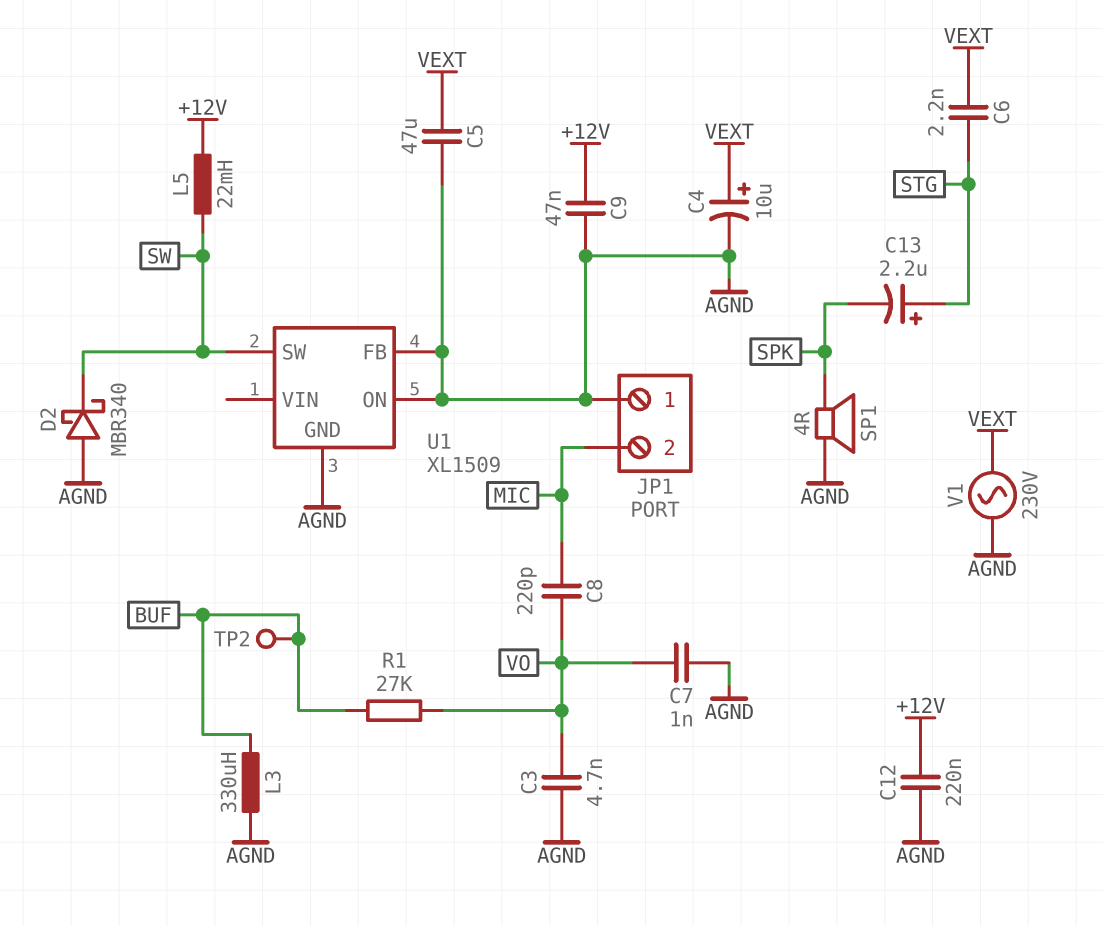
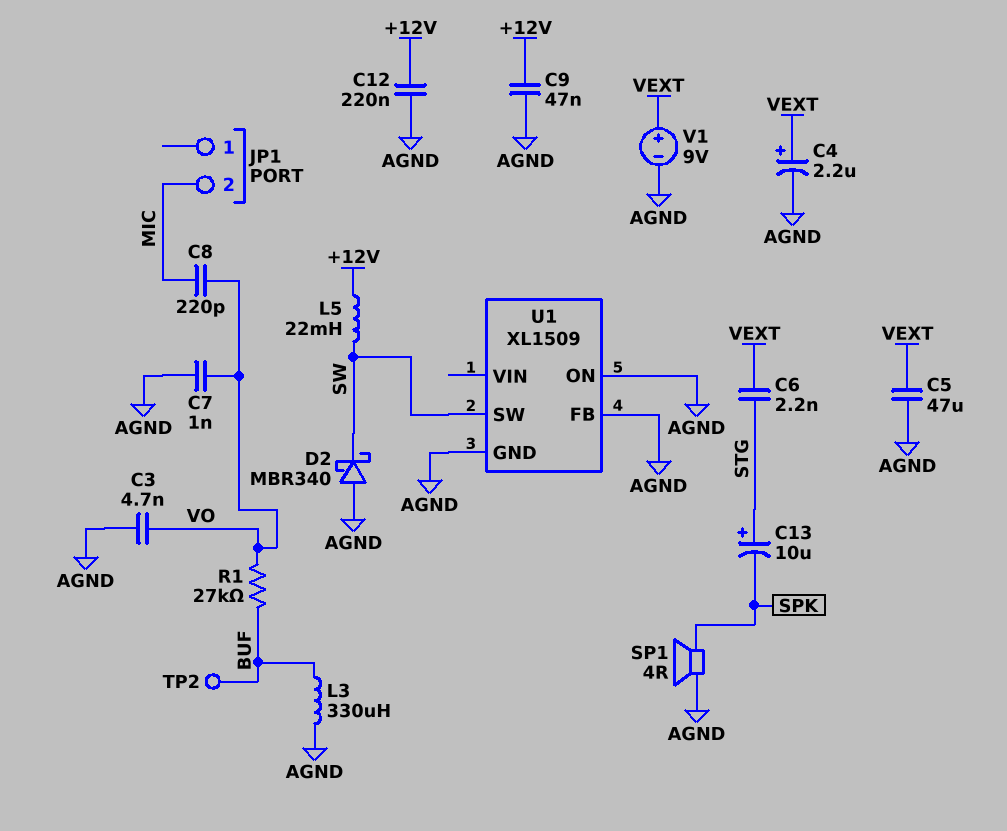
C4: 10uF (plus VEXT, minus AGND) -> 2.2uF (plus VEXT, minus AGND)
C13: 2.2uF (plus STG, minus SPK) -> 10uF (plus STG, minus SPK)
JP1 pin 1: AGND -> none
V1: AC 230V (AGND, VEXT) -> 9V (plus VEXT, minus AGND)

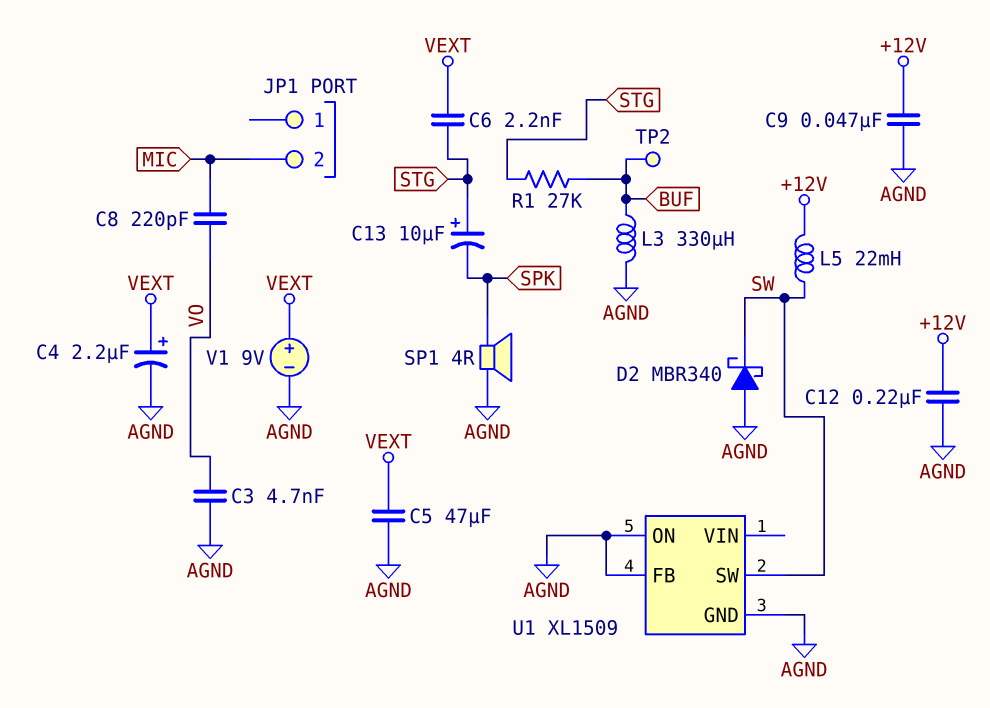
C7: 1nF (AGND, VO) -> none
R1: 27k (BUF, VO) -> 27k (BUF, STG)

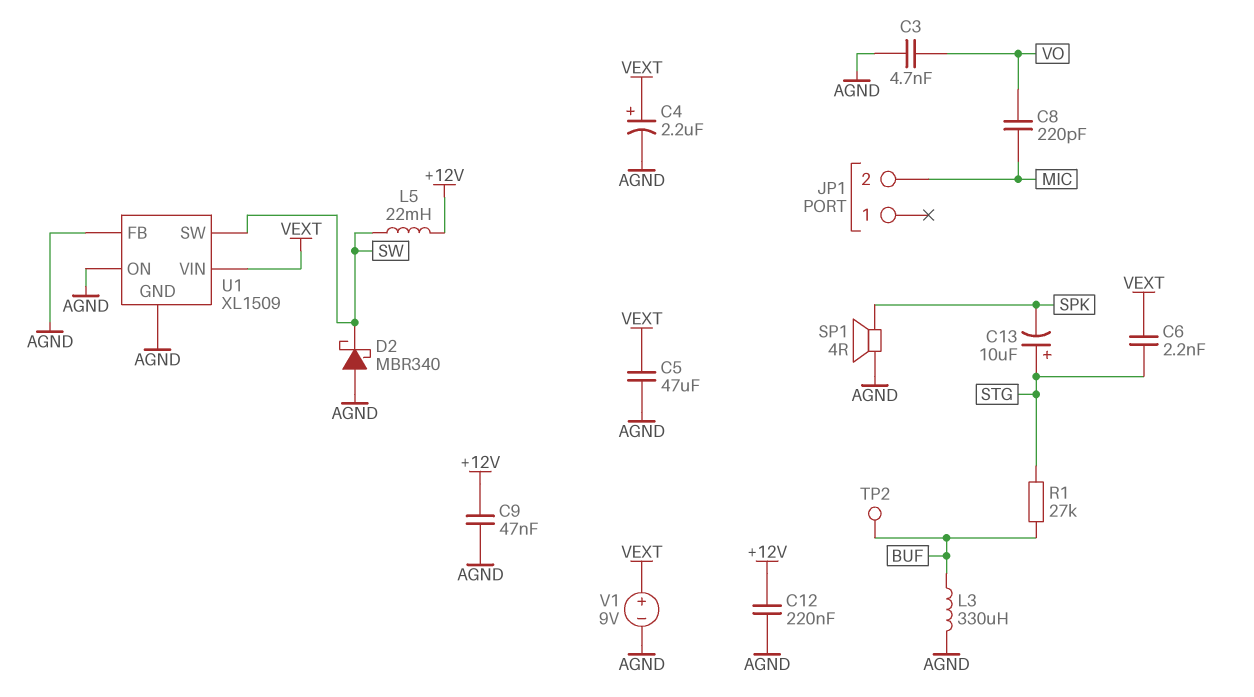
U1 pin VIN: none -> VEXT

